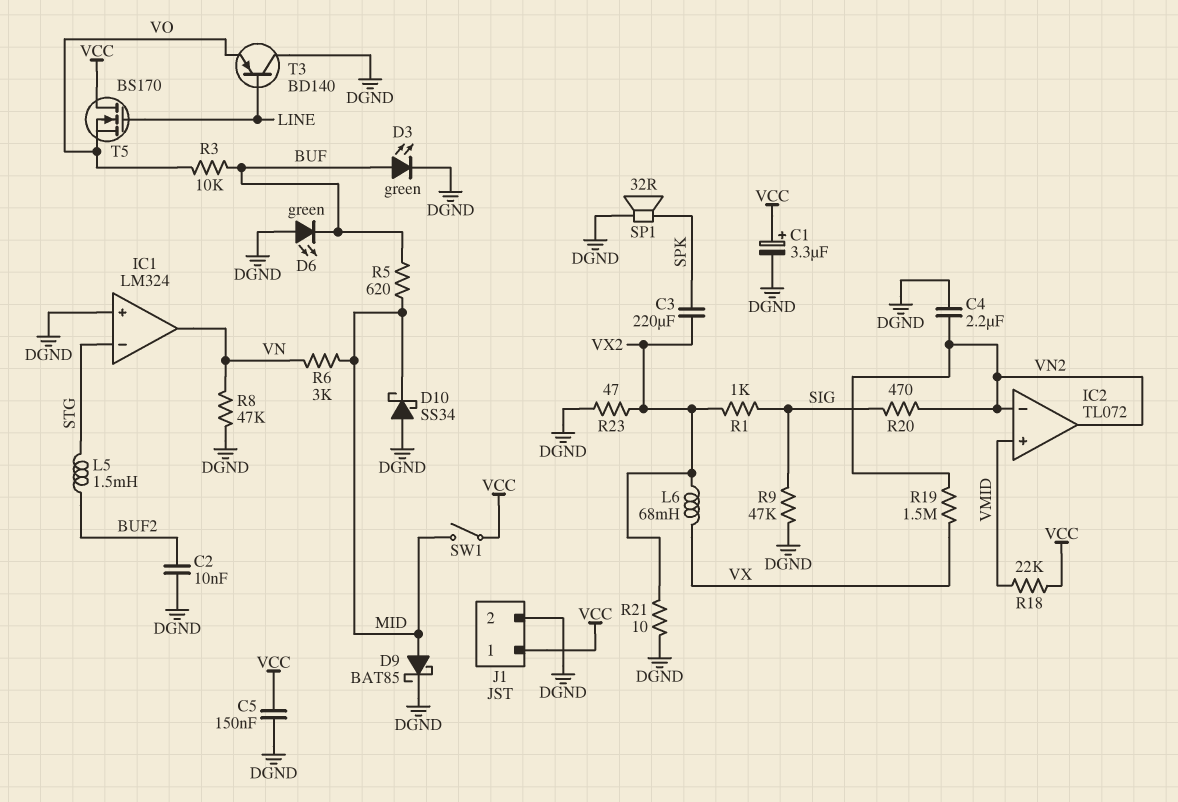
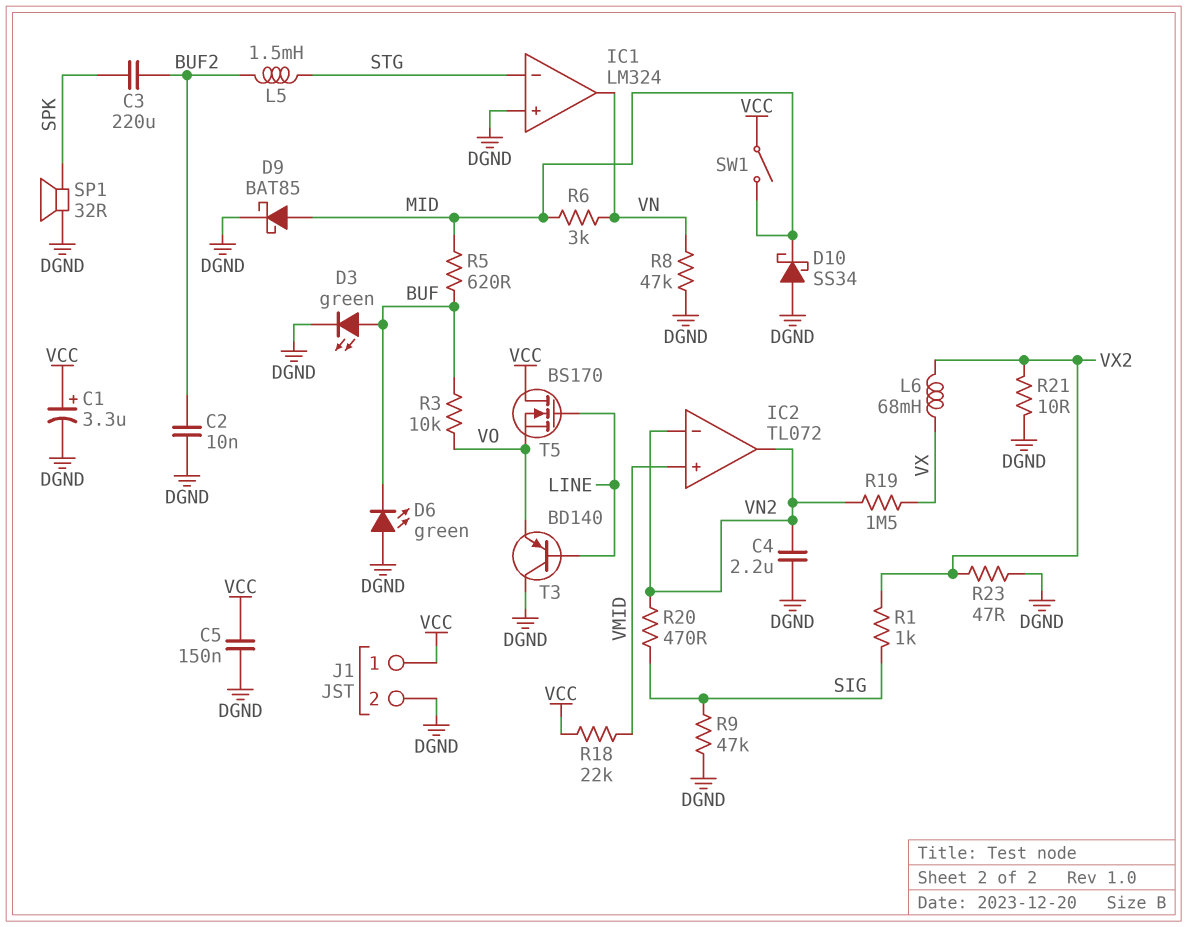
C3: 220uF (SPK, VX2) -> 220uF (BUF2, SPK)

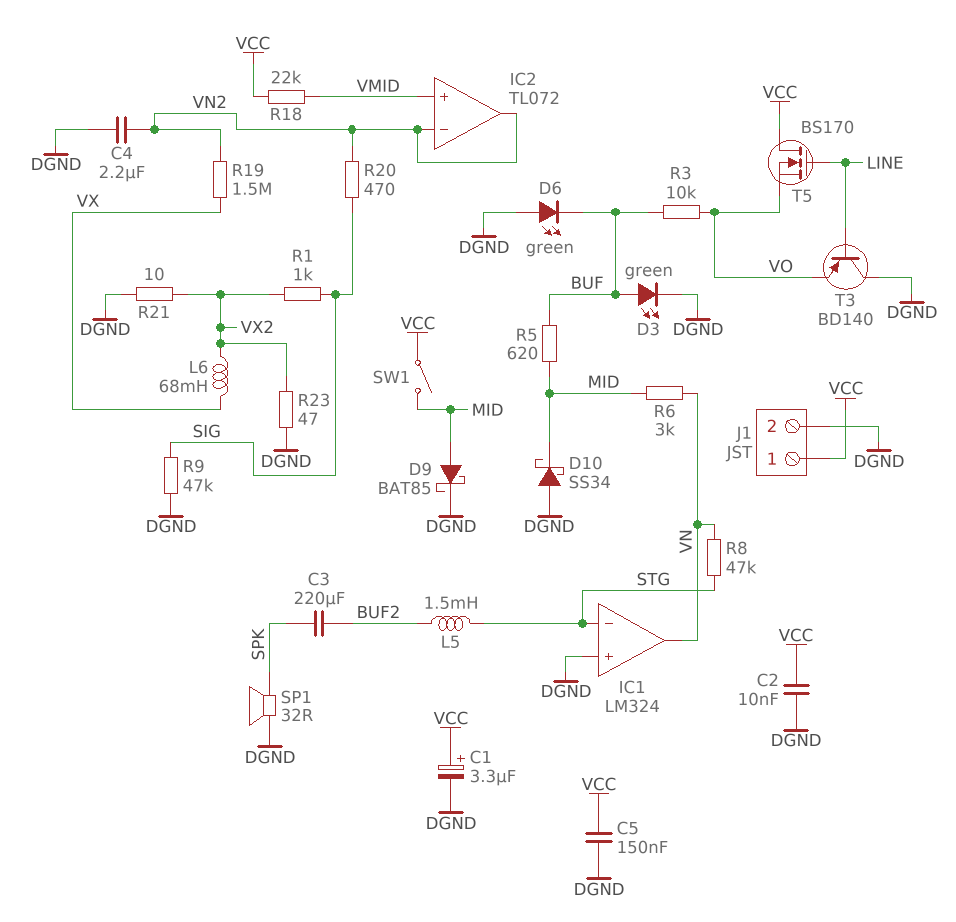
C2: 10nF (BUF2, DGND) -> 10nF (DGND, VCC)
R8: 47k (DGND, VN) -> 47k (STG, VN)

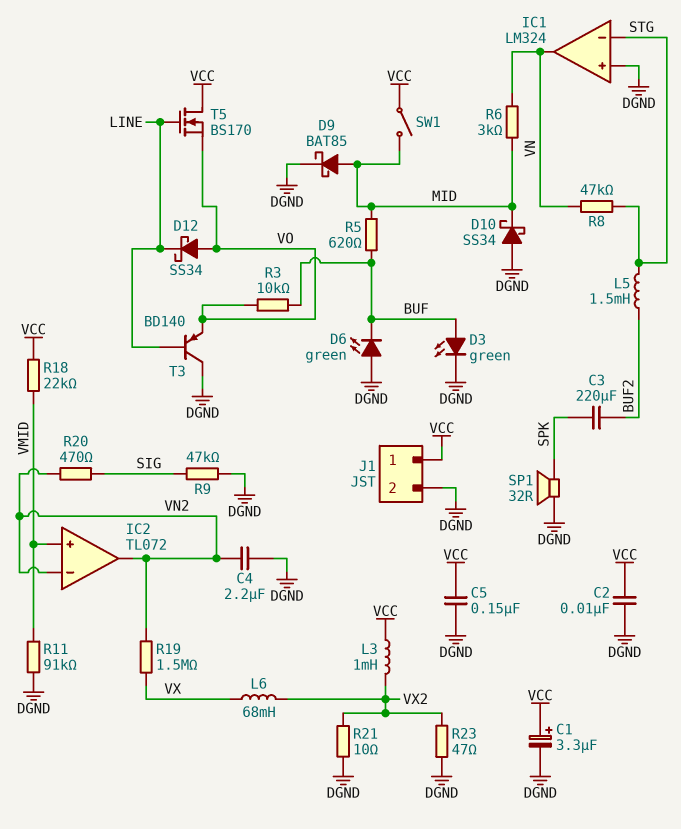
D12: none -> schottky SS34 (A VO, K LINE)
L3: none -> 1mH (VCC, VX2)
R1: 1k (SIG, VX2) -> none
R11: none -> 91k (DGND, VMID)

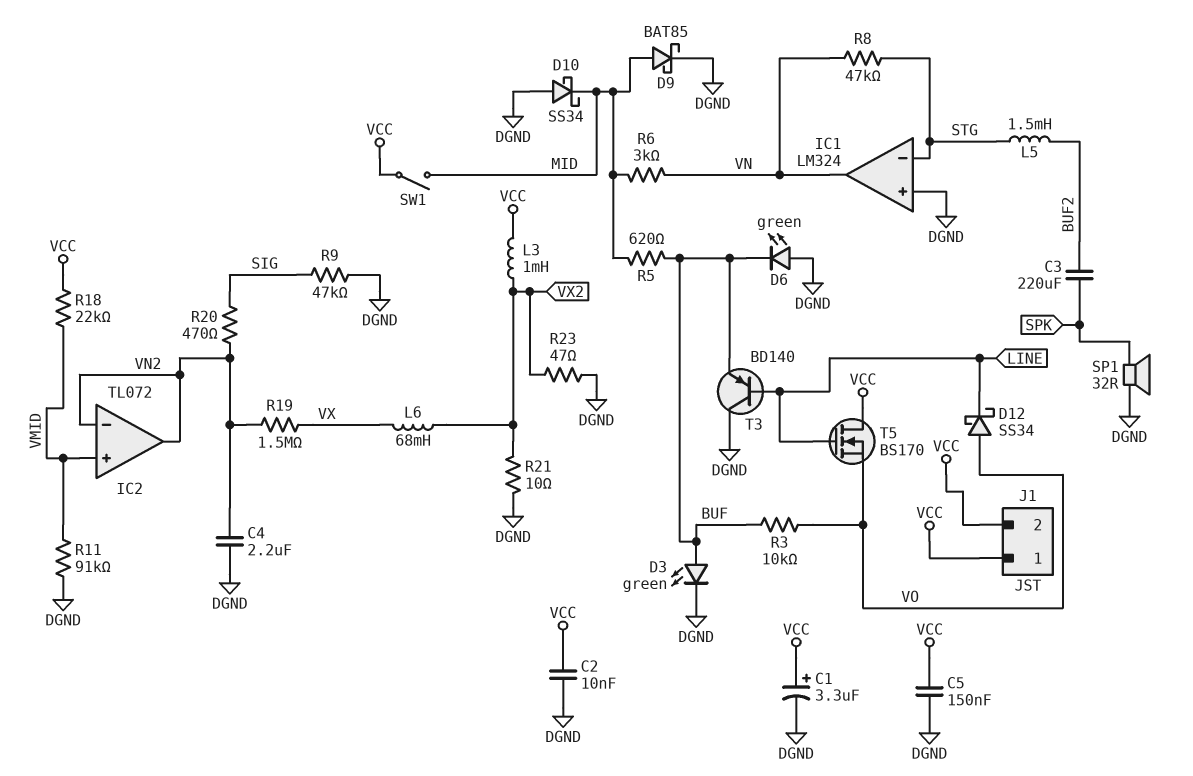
J1 pin 2: DGND -> VCC
T3: PNP BD140 (B LINE, C DGND, E VO) -> PNP BD140 (B LINE, C DGND, E BUF)

